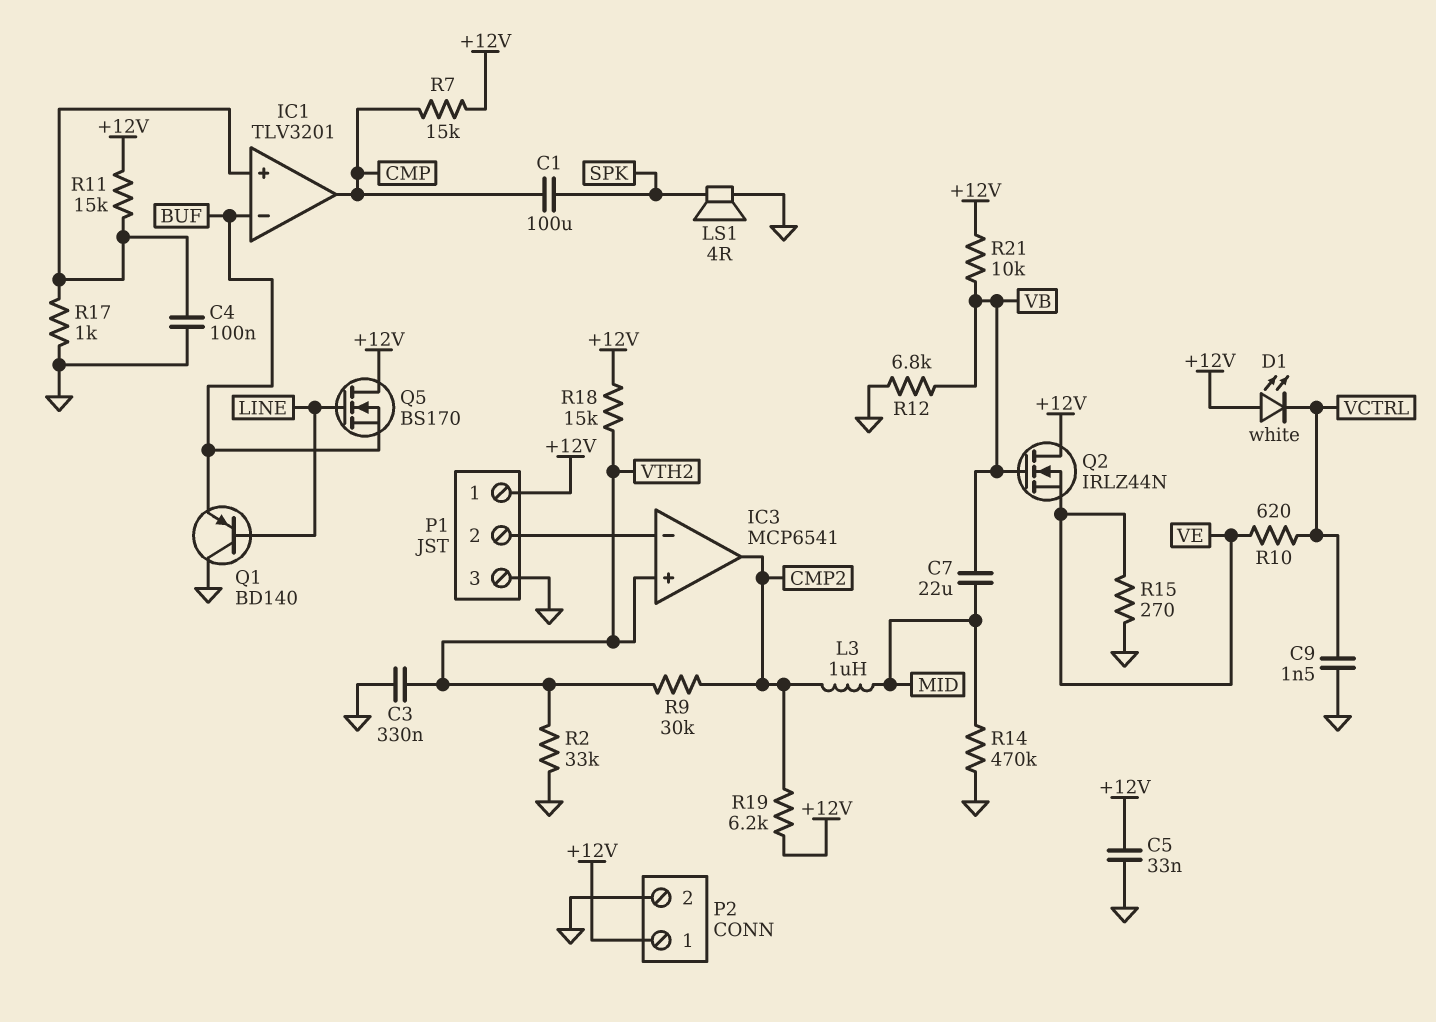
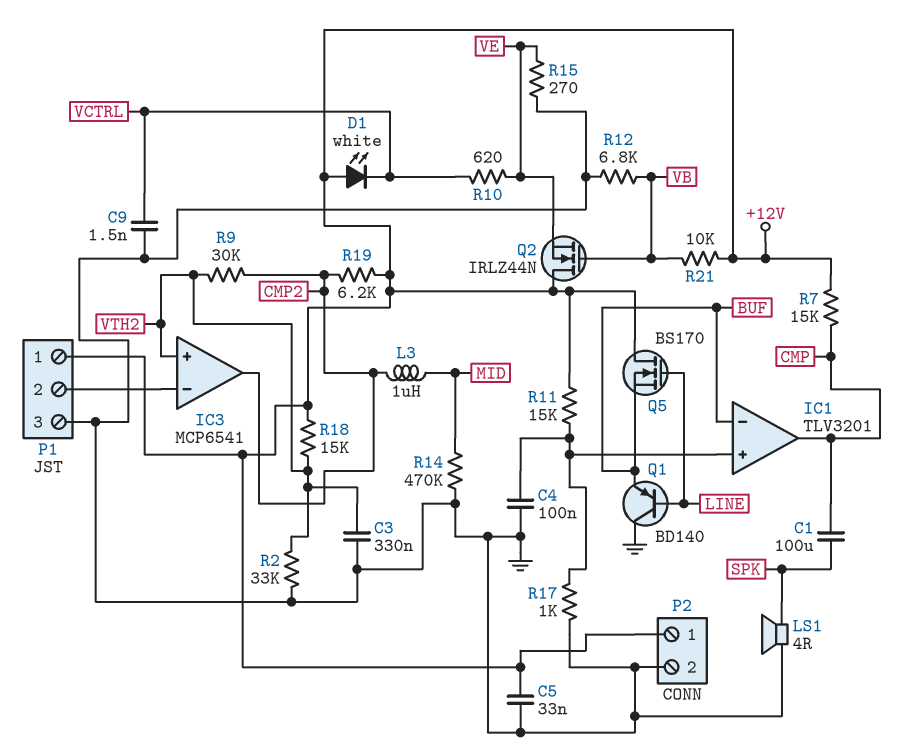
C7: 22uF (MID, VB) -> none

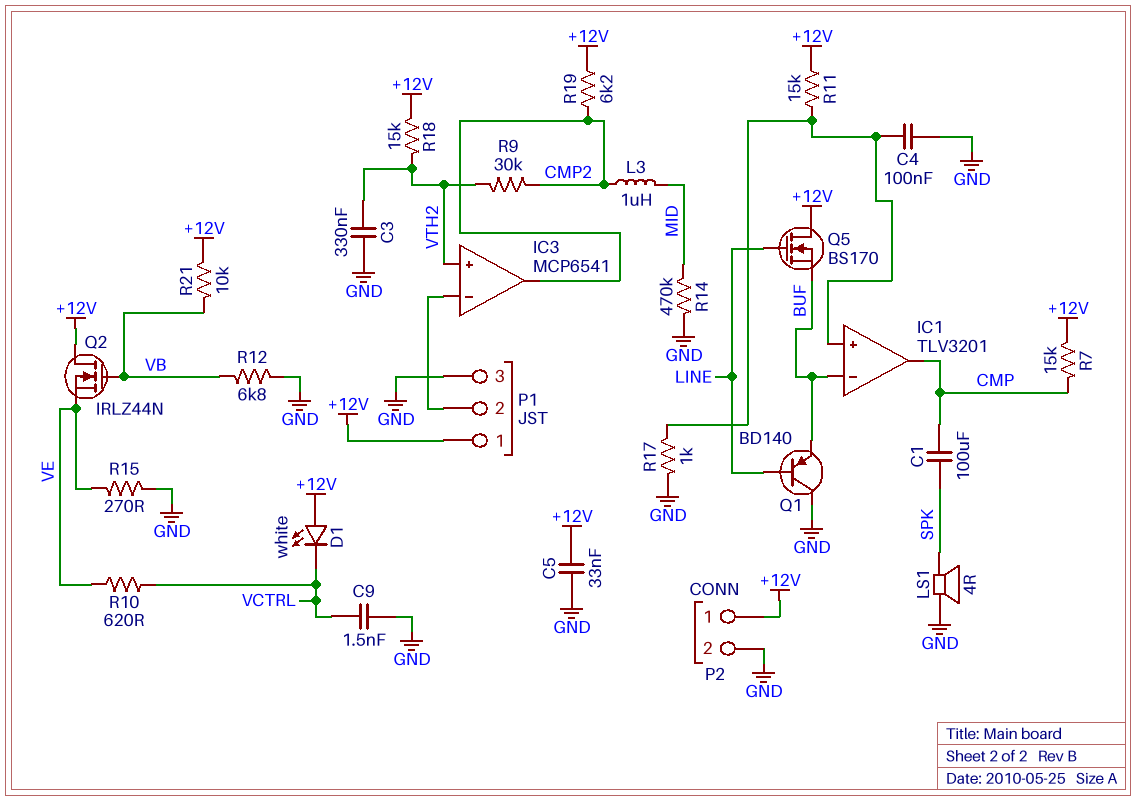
R2: 33k (GND, VTH2) -> none

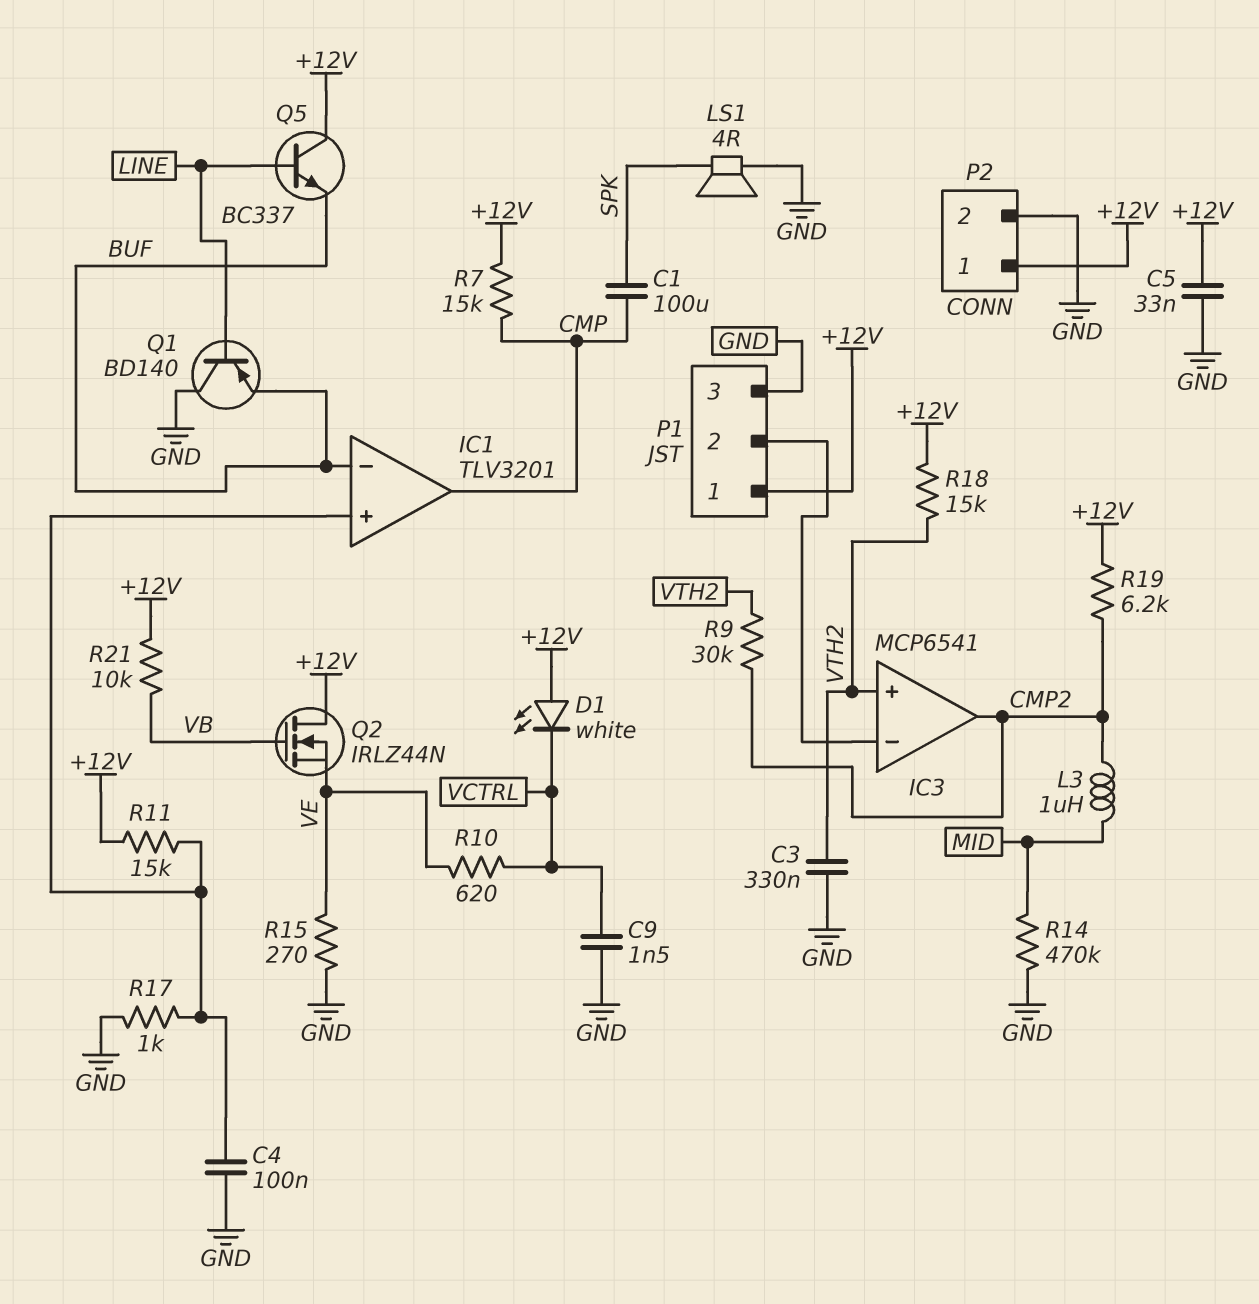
Q5: NMOS BS170 (G LINE, D +12V, S BUF) -> NPN BC337 (B LINE, C +12V, E BUF)
R12: 6.8k (GND, VB) -> none

